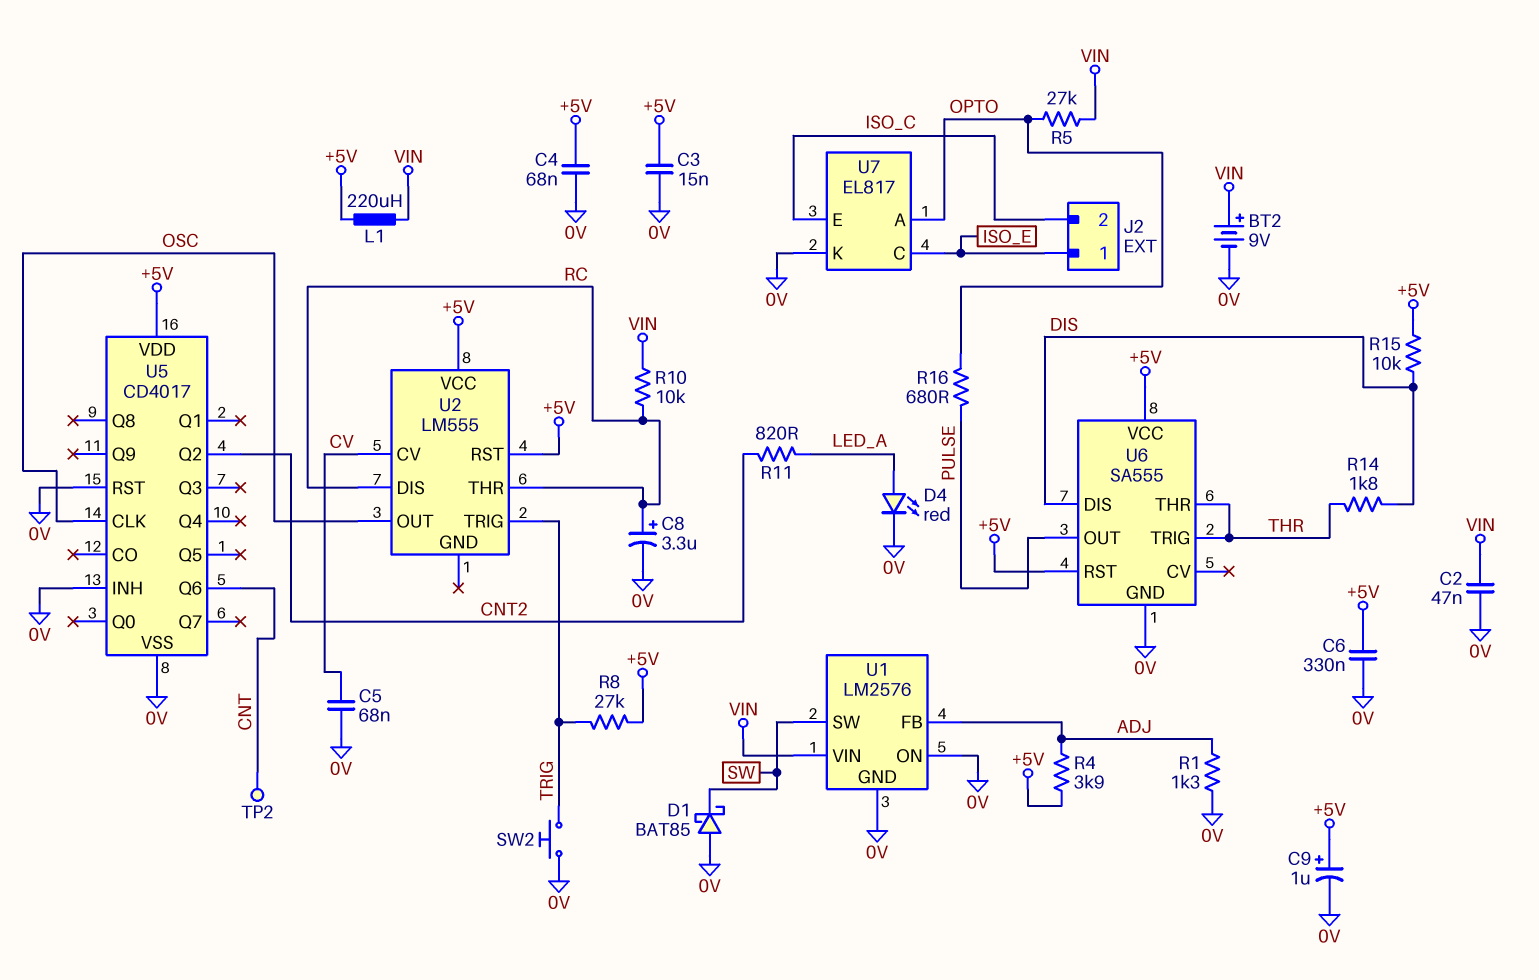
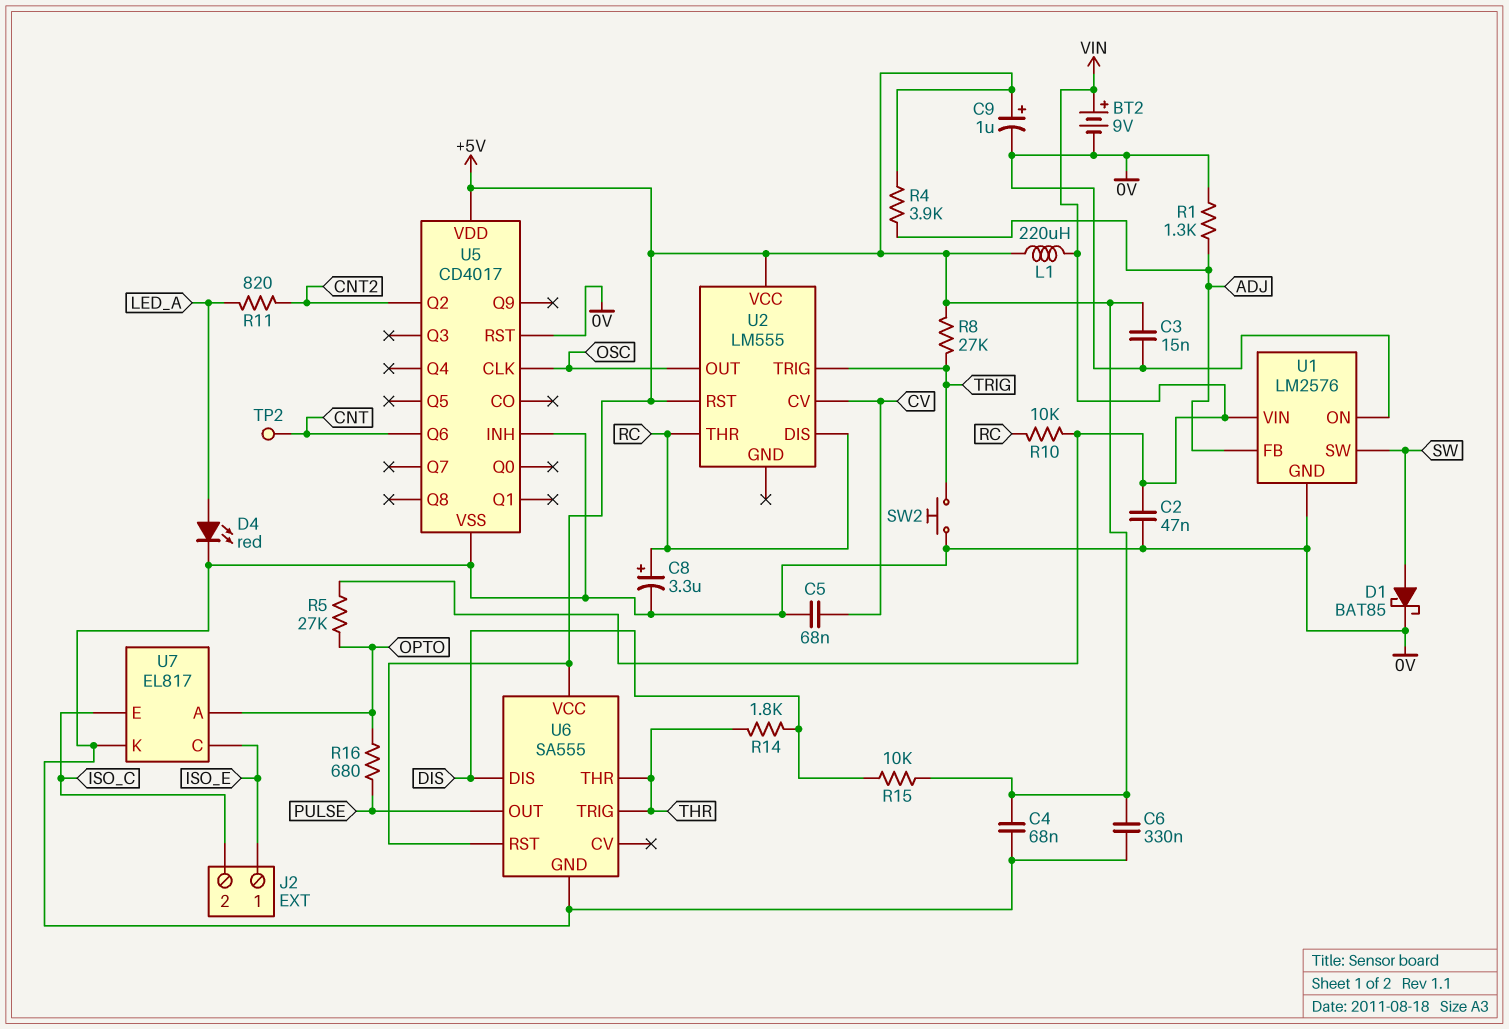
D1: schottky BAT85 (A 0V, K SW) -> schottky BAT85 (A SW, K 0V)

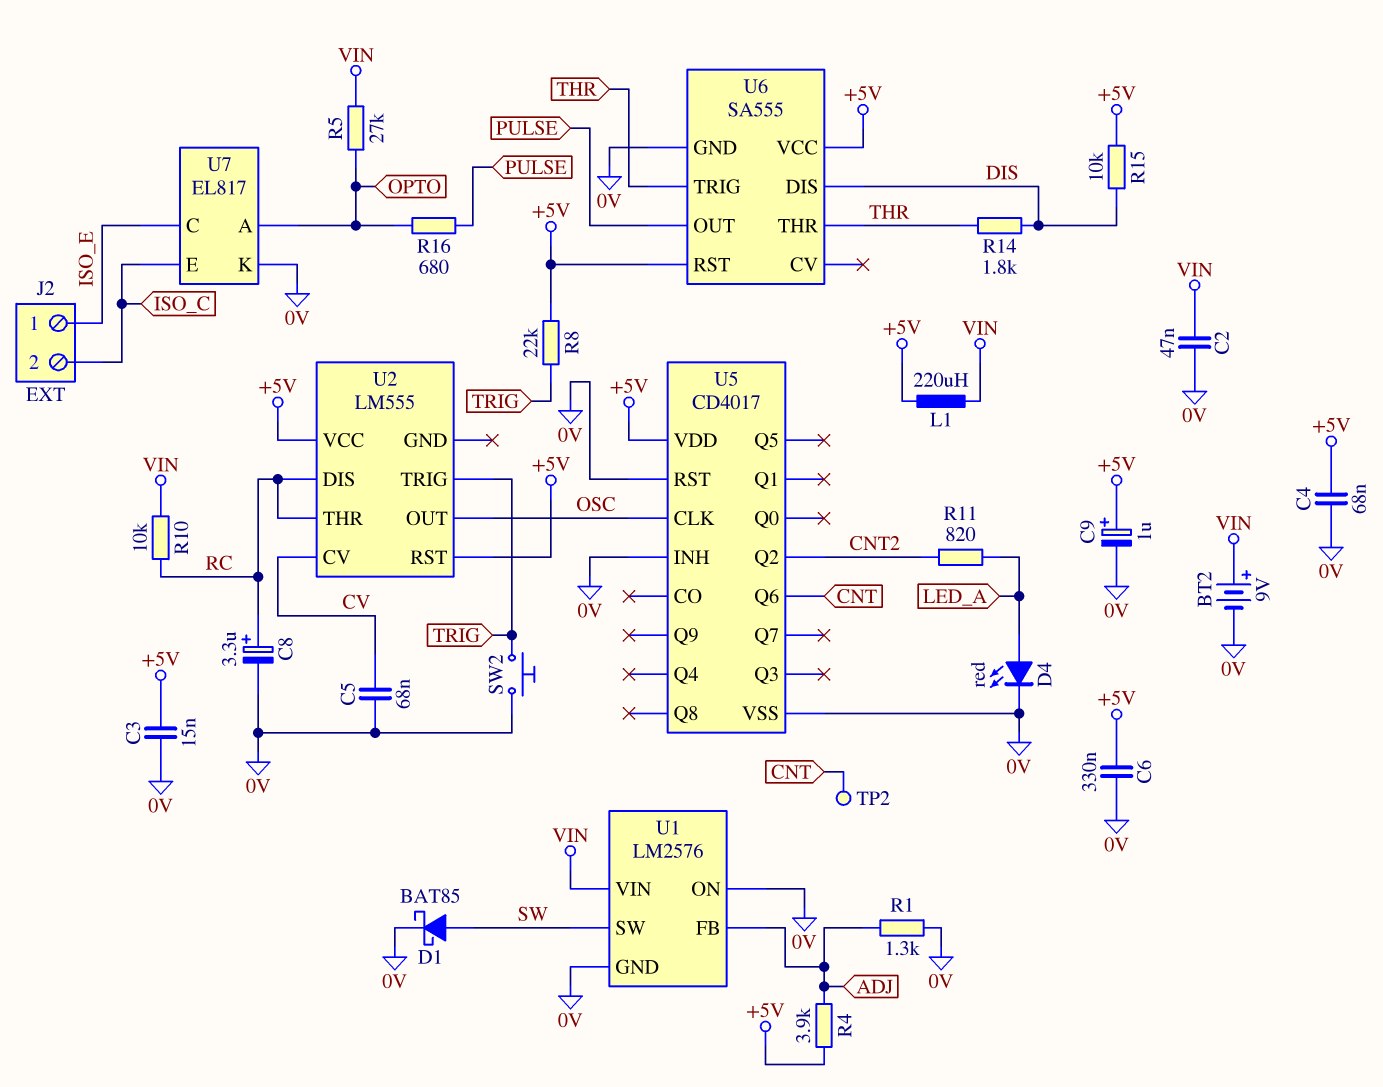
R8: 27k (+5V, TRIG) -> 22k (+5V, TRIG)

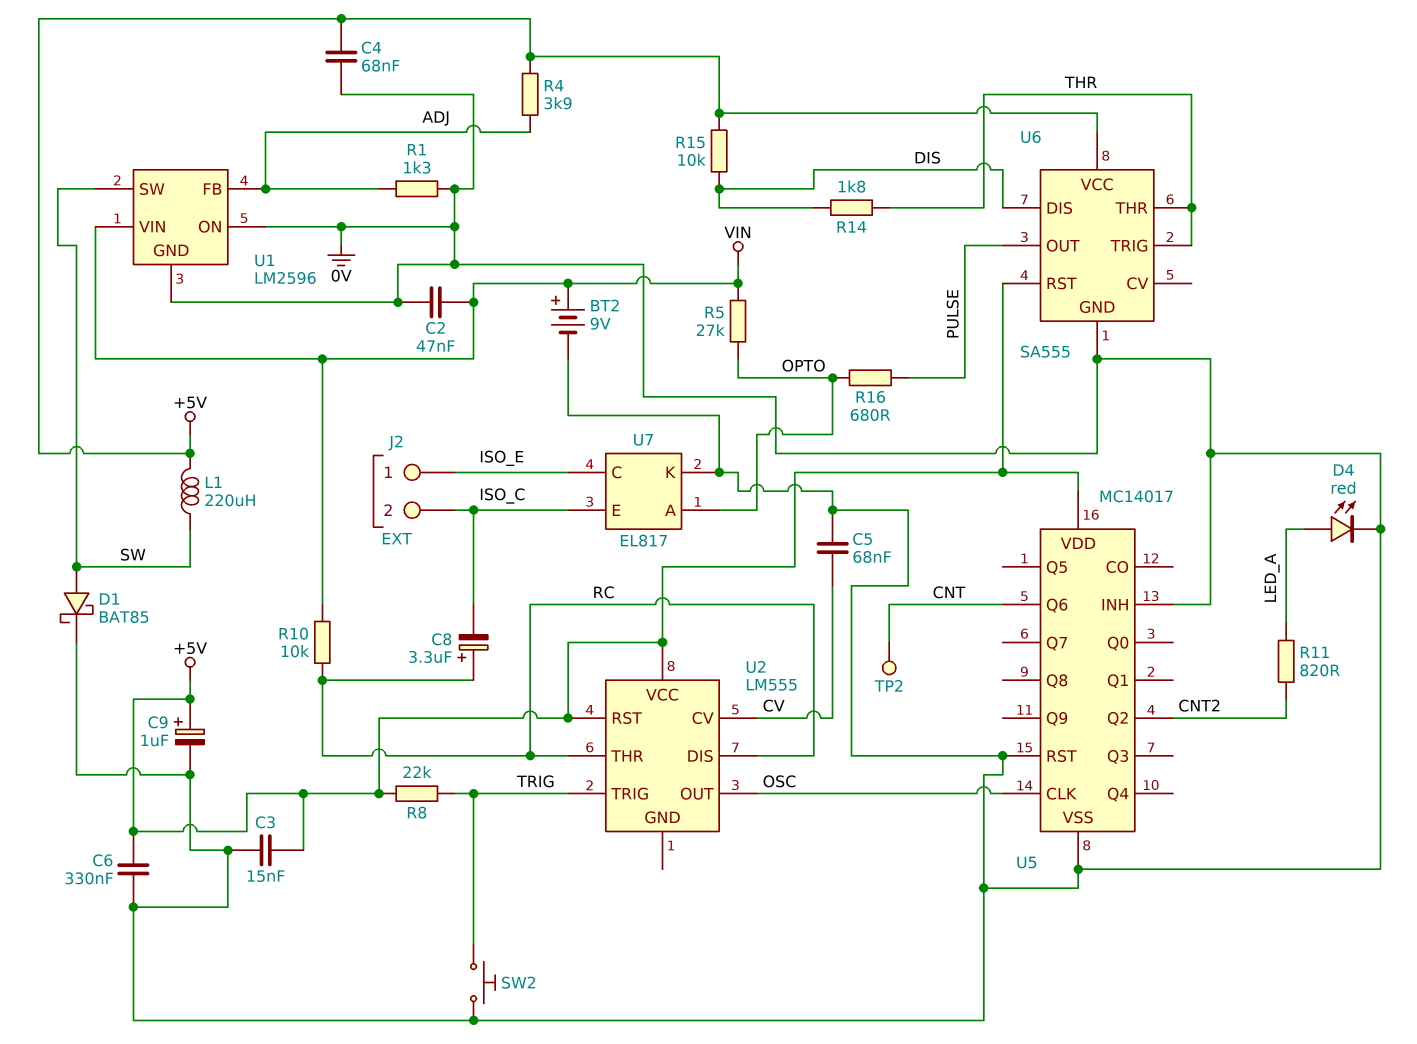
C8: 3.3uF (plus RC, minus 0V) -> 3.3uF (plus RC, minus ISO_C)
L1: 220uH (+5V, VIN) -> 220uH (+5V, SW)
U1: LM2576 -> LM2596
U5: CD4017 -> MC14017

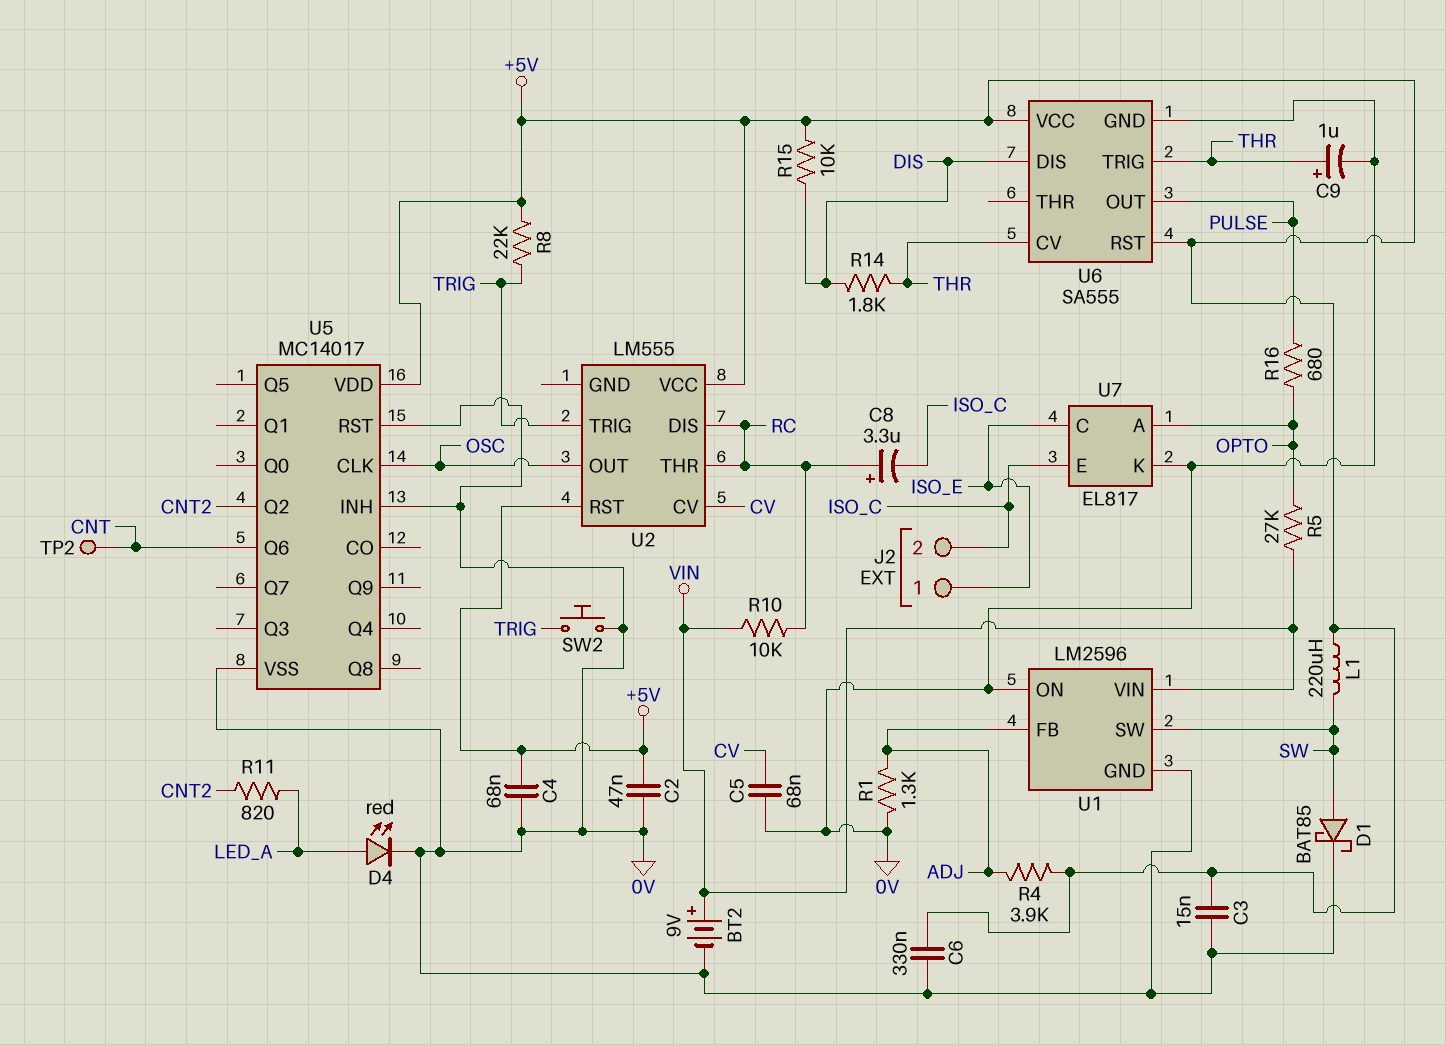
C2: 47nF (0V, VIN) -> 47nF (+5V, 0V)
C9: 1uF (plus +5V, minus 0V) -> 1uF (plus THR, minus 0V)
U6 pin CV: none -> THR
U6 pin THR: THR -> none

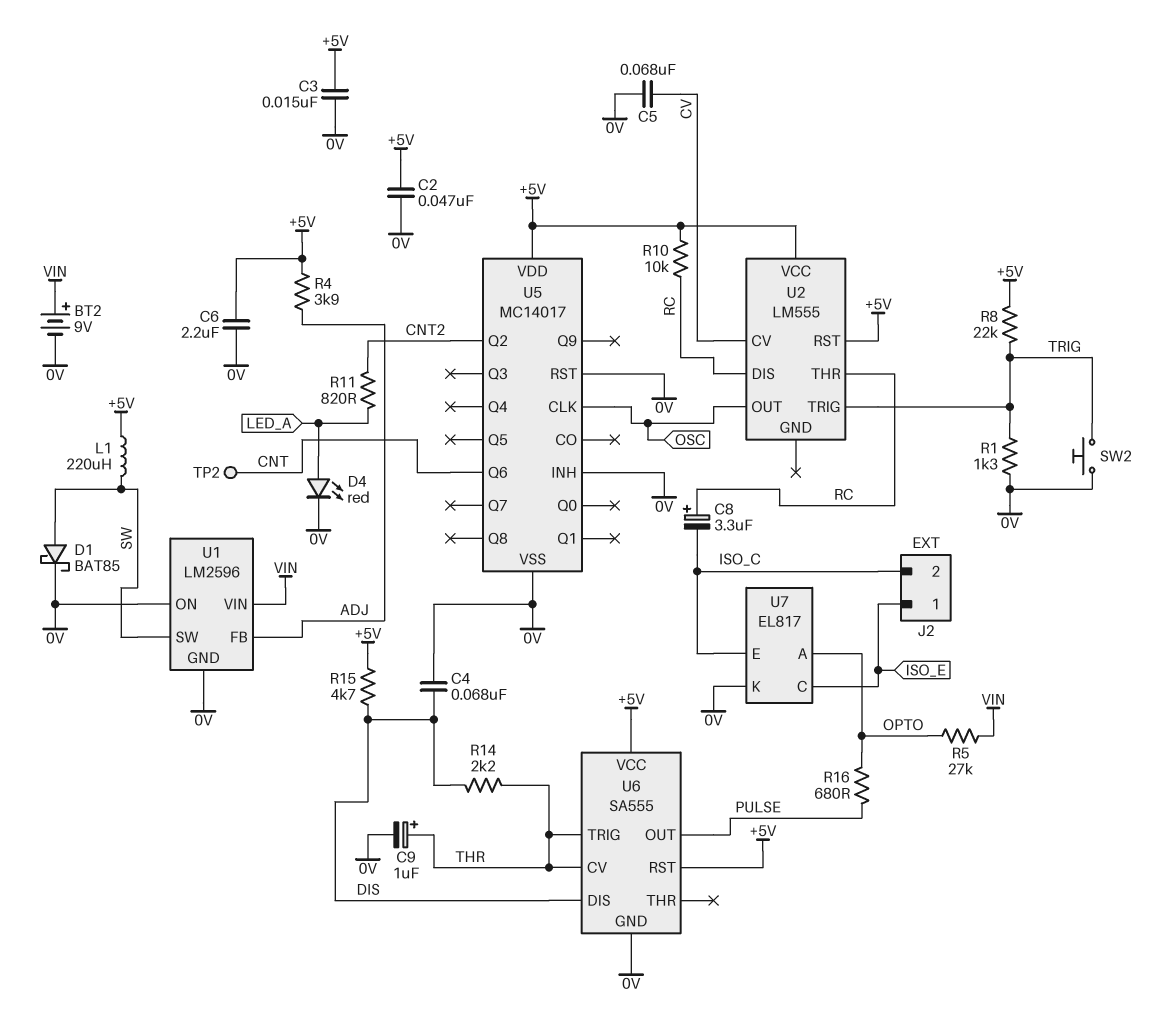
C4: 68nF (+5V, 0V) -> 68nF (0V, DIS)
C6: 330nF (+5V, 0V) -> 2.2uF (+5V, 0V)
R1: 1.3k (0V, ADJ) -> 1.3k (0V, TRIG)
R10: 10k (RC, VIN) -> 10k (+5V, RC)
R14: 1.8k (DIS, THR) -> 2.2k (DIS, THR)
R15: 10k (+5V, DIS) -> 4.7k (+5V, DIS)

